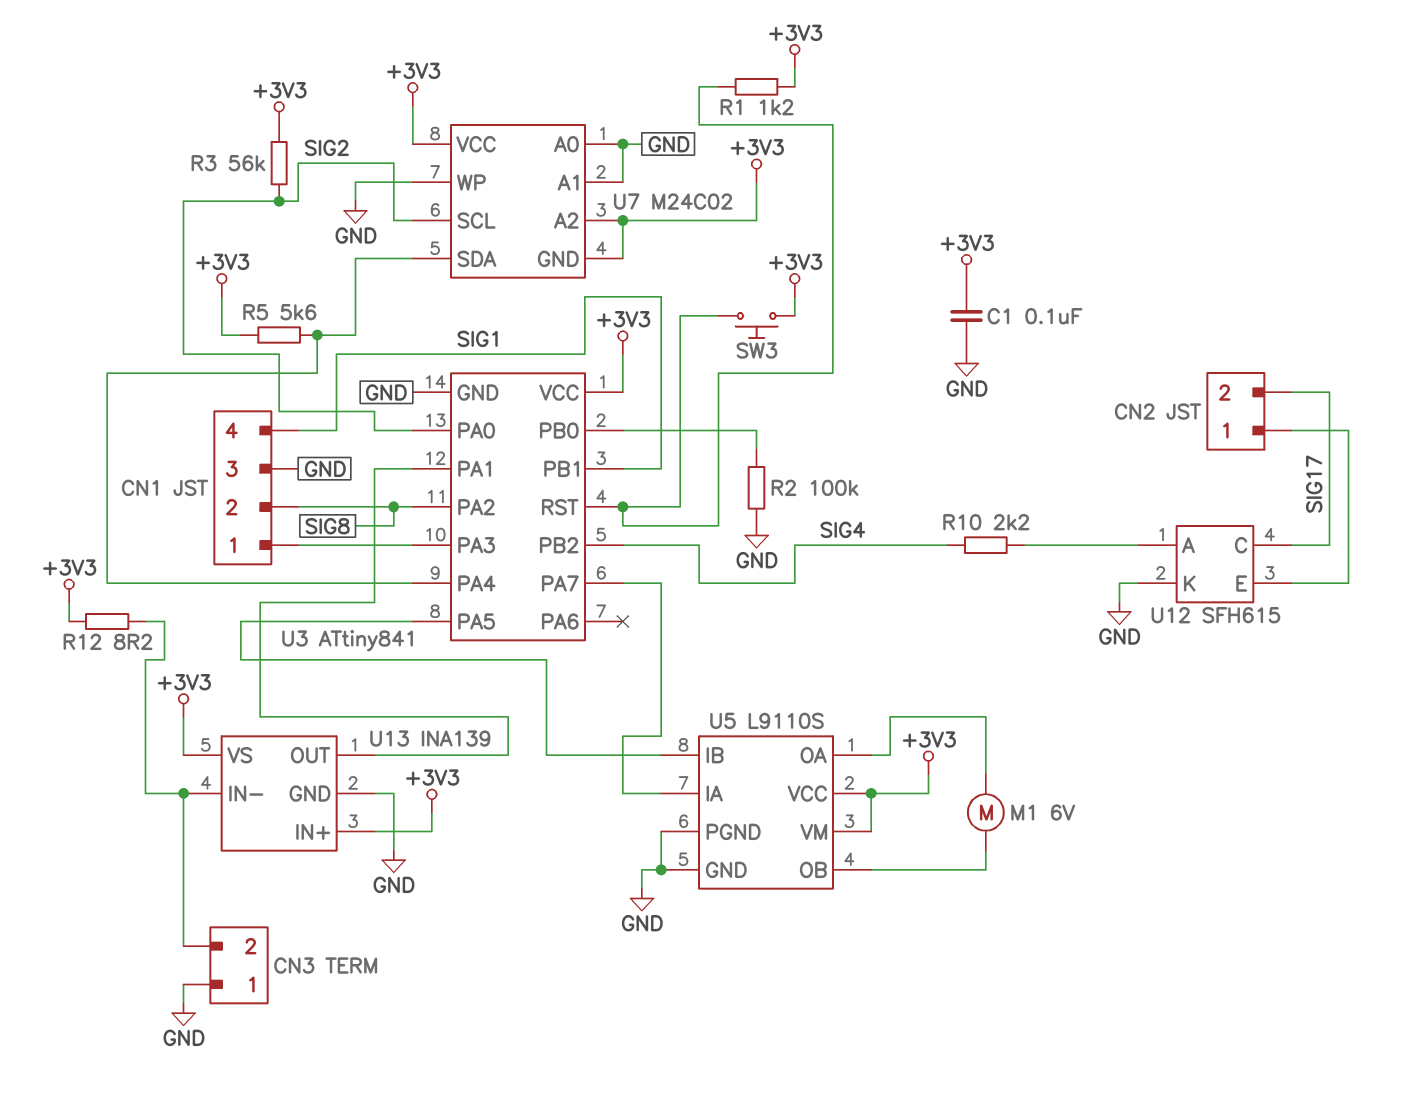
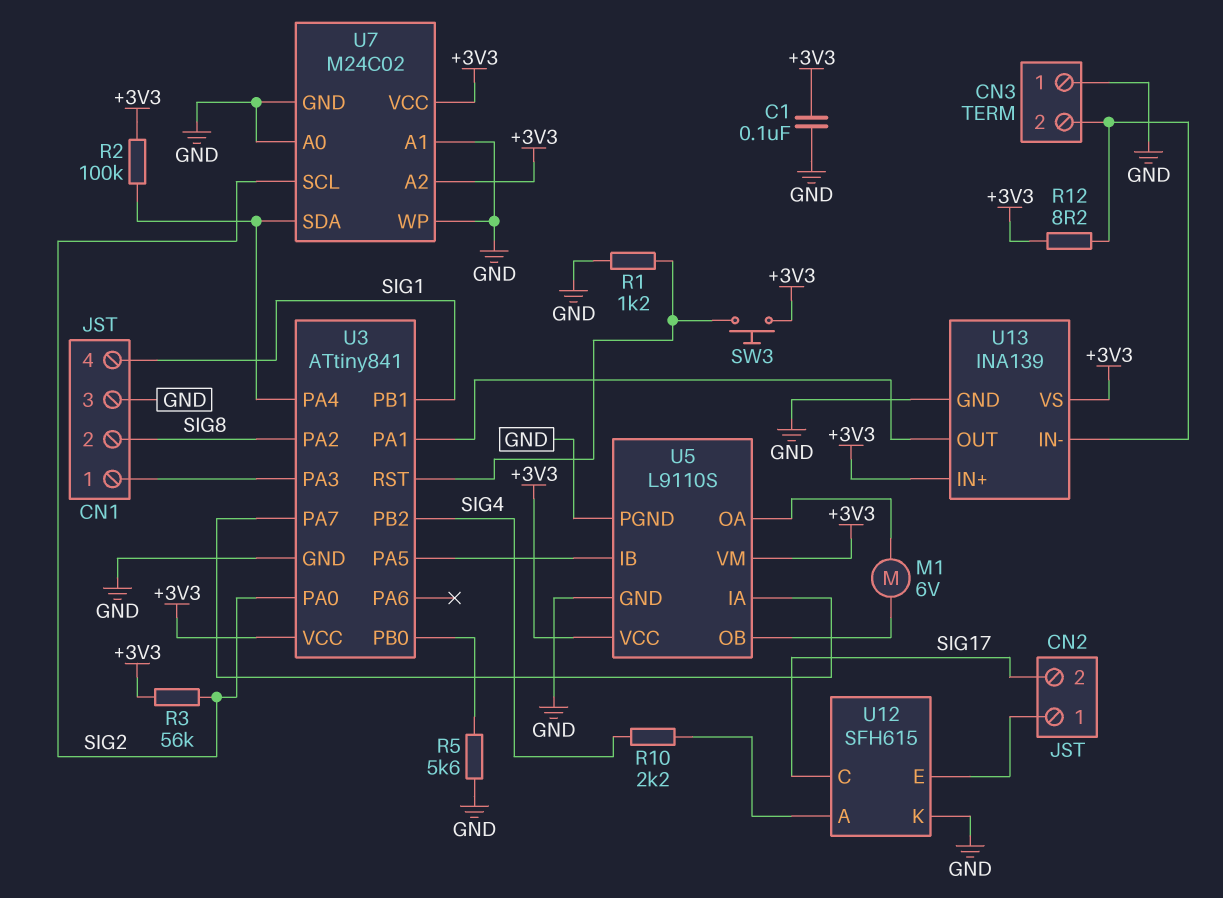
R1: 1.2k (+3V3, U3/RST) -> 1.2k (GND, U3/RST)
R2: 100k (GND, U3/PB0) -> 100k (+3V3, U3/PA4)
R5: 5.6k (+3V3, U3/PA4) -> 5.6k (GND, U3/PB0)
U7 pin GND: +3V3 -> GND

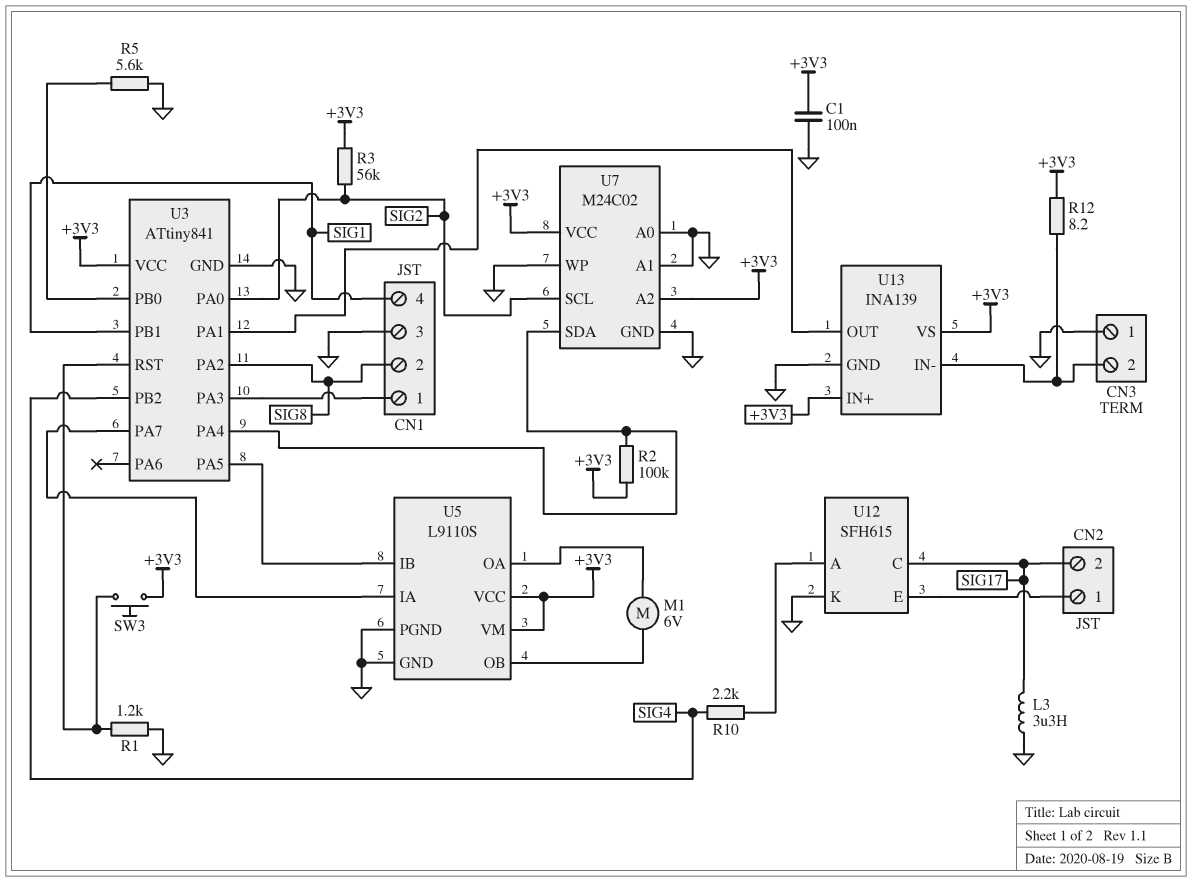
L3: none -> 3.3uH (GND, SIG17)

